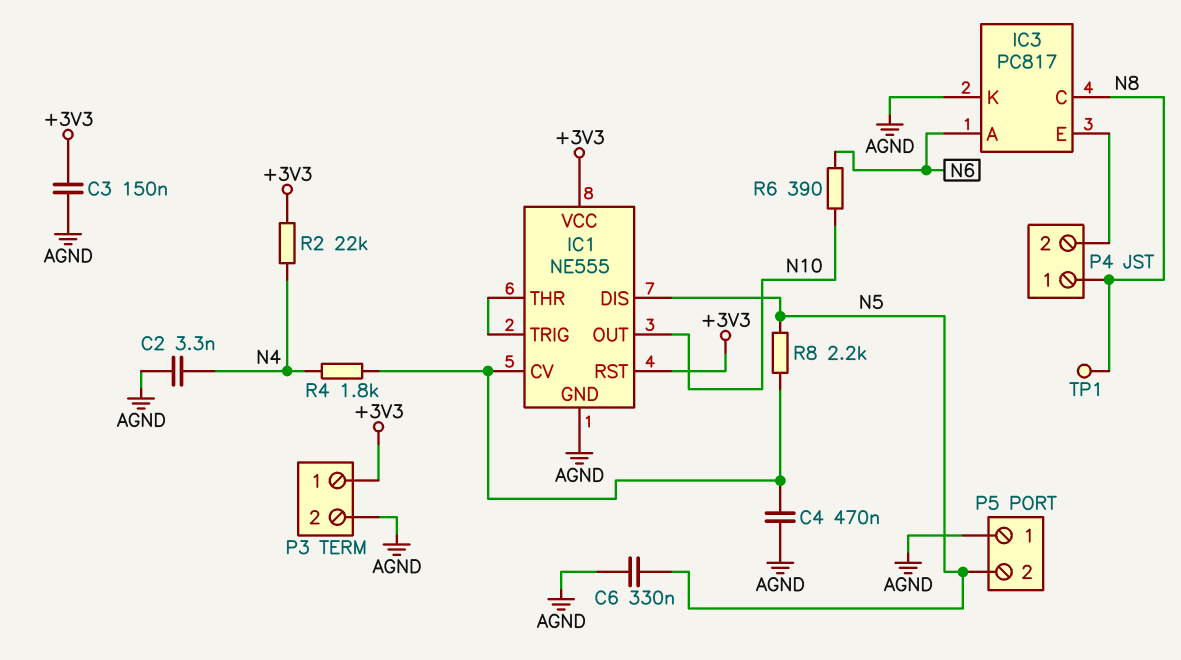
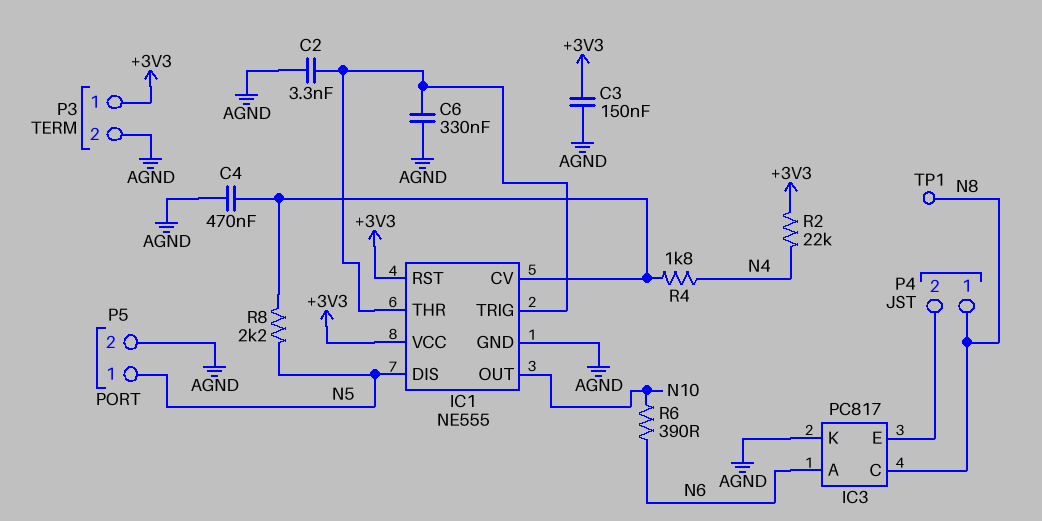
C2: 3.3nF (AGND, N4) -> 3.3nF (AGND, IC1/THR)
C6: 330nF (AGND, N5) -> 330nF (AGND, IC1/THR)
P5 pin 1: AGND -> N5
P5 pin 2: N5 -> AGND

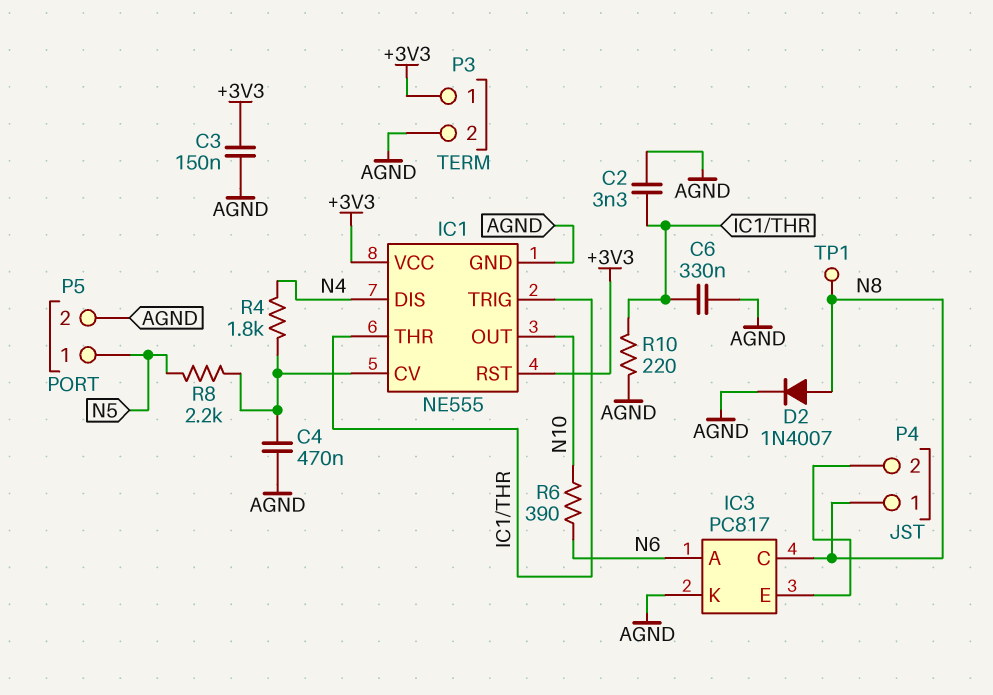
D2: none -> diode 1N4007 (A N8, K AGND)
IC1 pin DIS: N5 -> N4
R2: 22k (+3V3, N4) -> none
R10: none -> 220 (AGND, IC1/THR)

